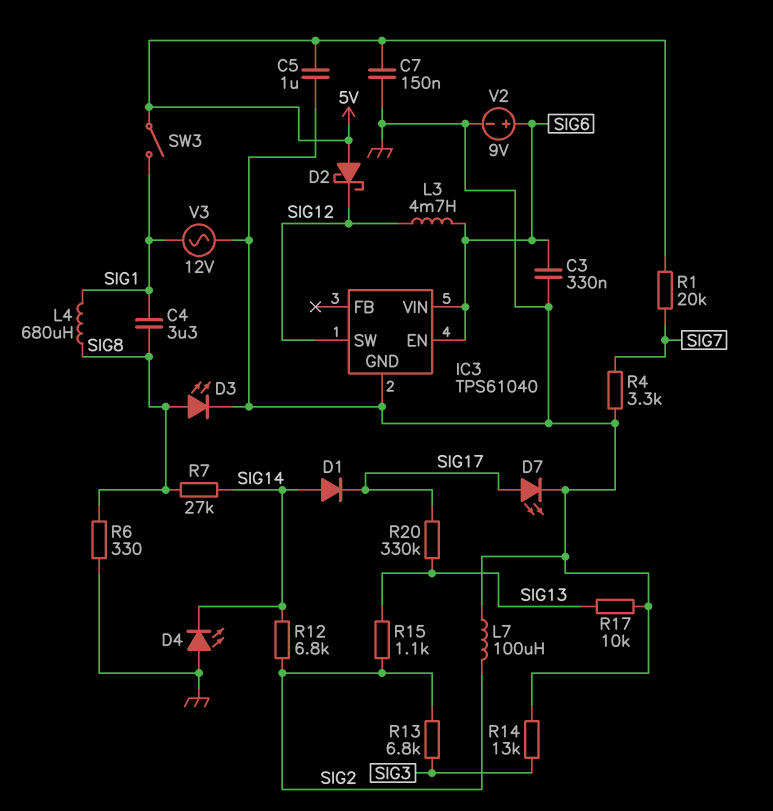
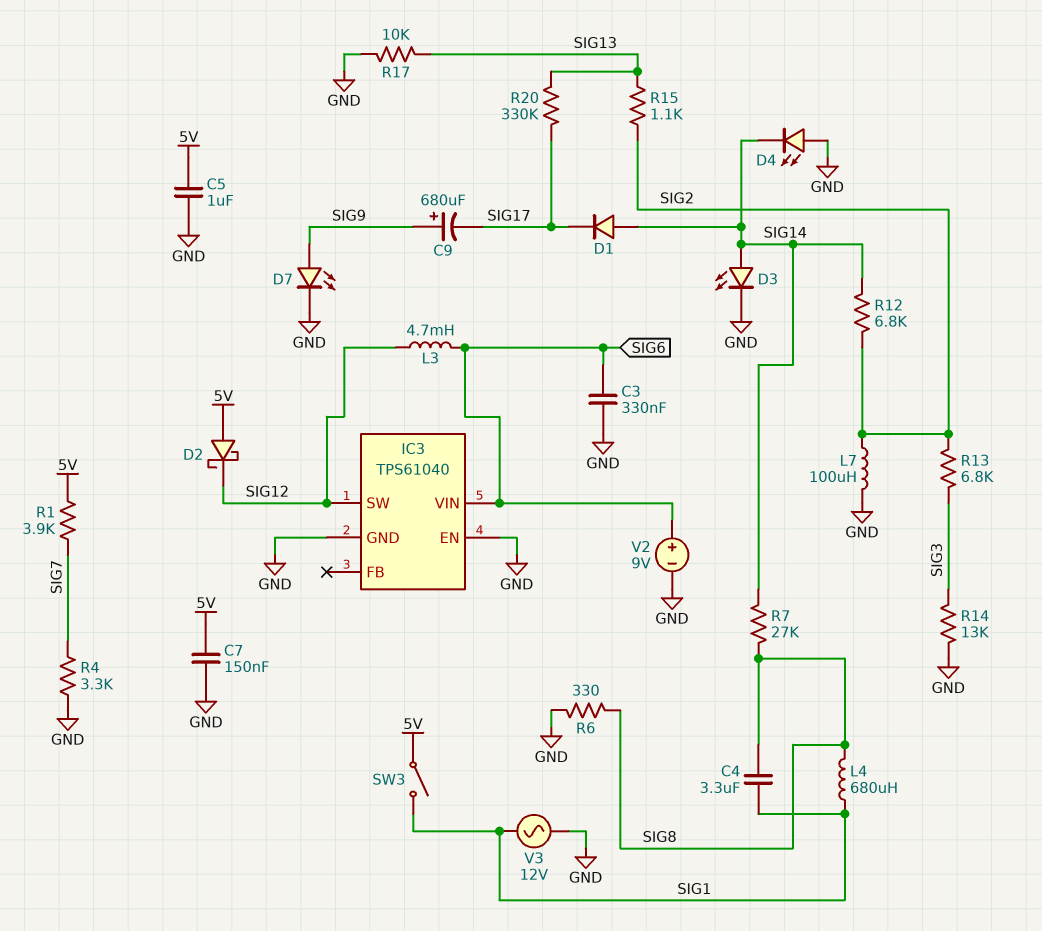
C9: none -> 680uF (plus SIG9, minus SIG17)
D3: LED (A SIG8, K GND) -> LED (A SIG14, K GND)
D7: LED (A SIG17, K GND) -> LED (A SIG9, K GND)
IC3 pin EN: SIG6 -> GND
R1: 20k (5V, SIG7) -> 3.9k (5V, SIG7)

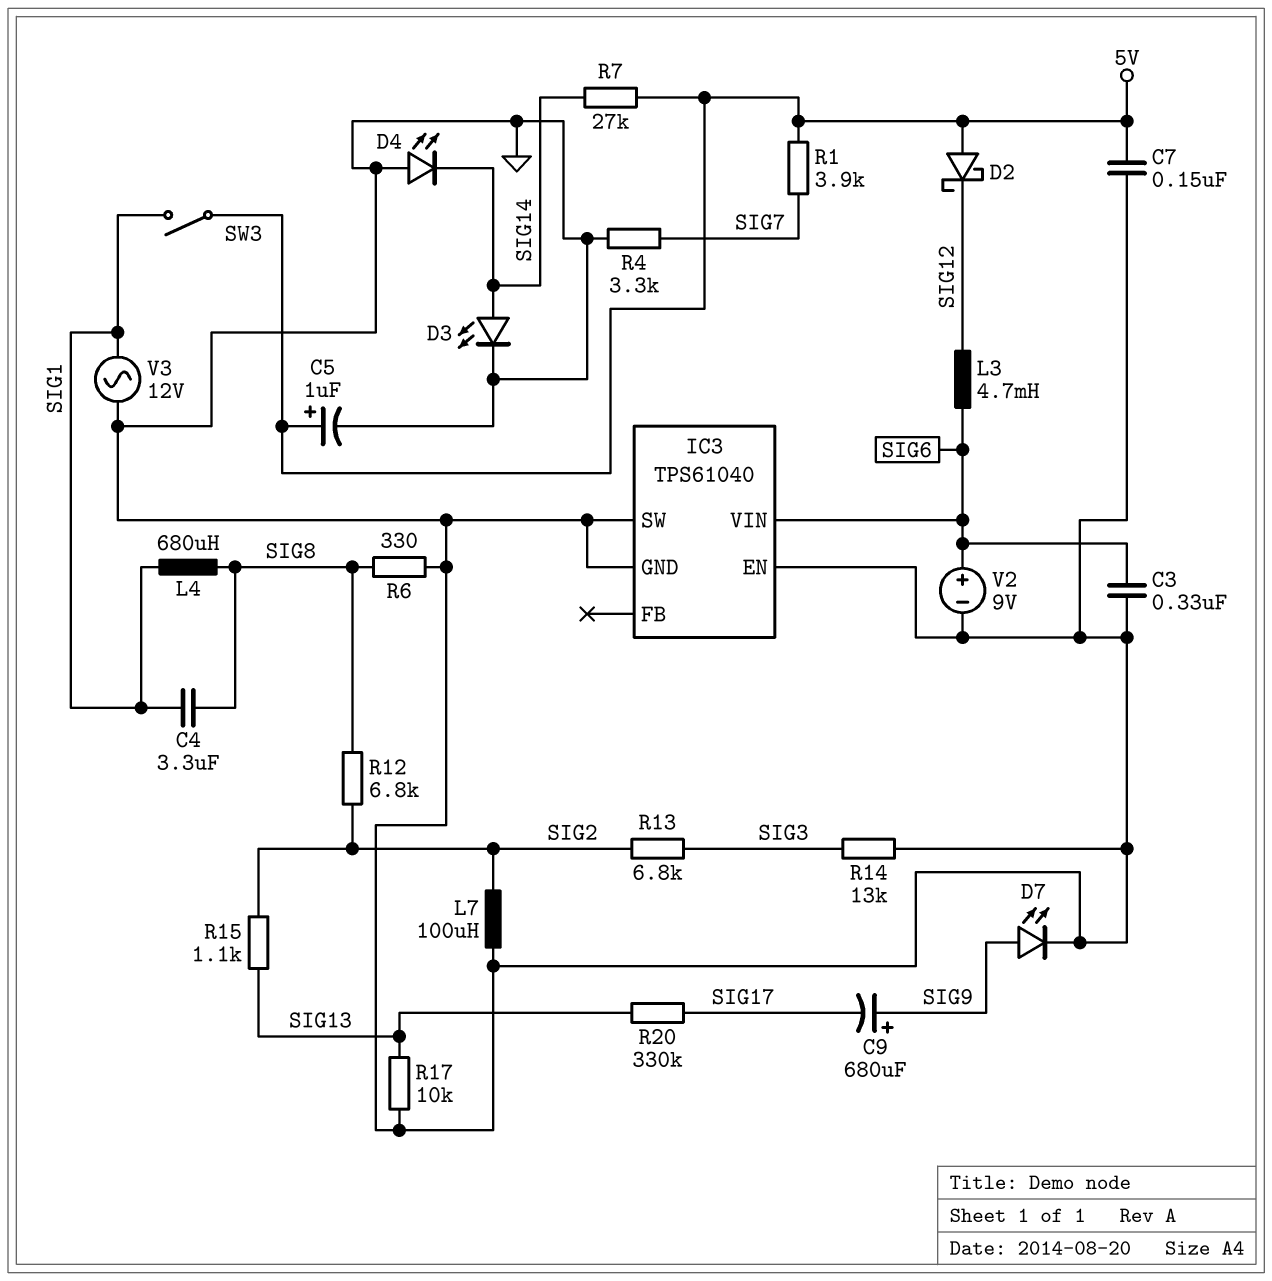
C5: 1uF (5V, GND) -> 1uF (plus 5V, minus GND)
D1: diode (A SIG14, K SIG17) -> none
IC3 pin SW: SIG12 -> GND
R7: 27k (SIG8, SIG14) -> 27k (5V, SIG14)
R12: 6.8k (SIG2, SIG14) -> 6.8k (SIG2, SIG8)

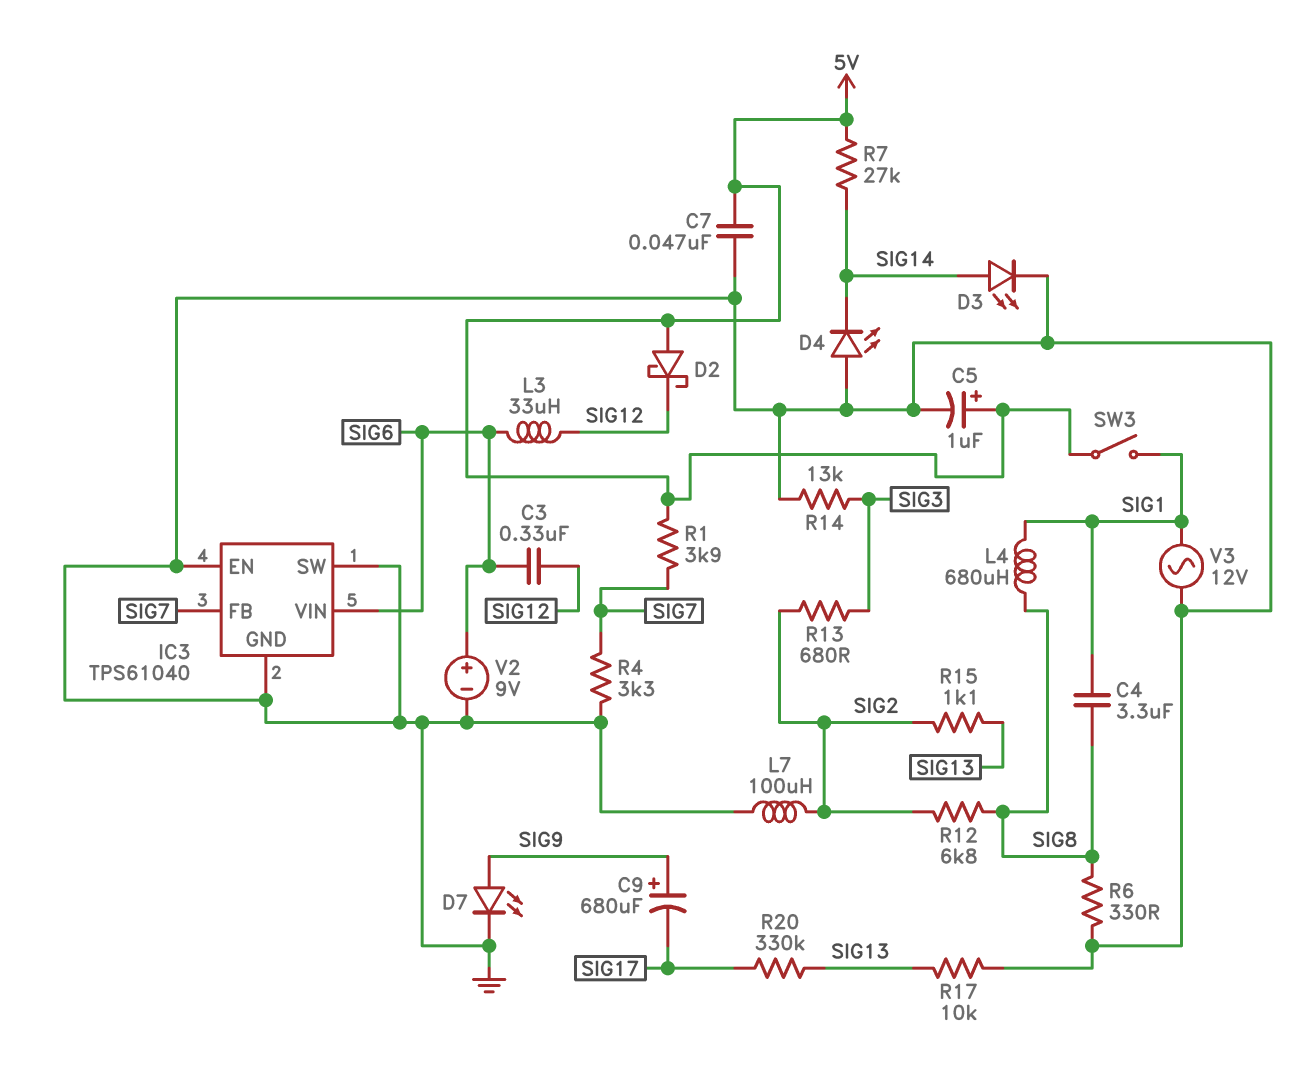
C3: 330nF (GND, SIG6) -> 330nF (SIG6, SIG12)
C7: 150nF (5V, GND) -> 47nF (5V, GND)
IC3 pin FB: none -> SIG7
L3: 4.7mH (SIG6, SIG12) -> 33uH (SIG6, SIG12)
R13: 6.8k (SIG2, SIG3) -> 680 (SIG2, SIG3)

